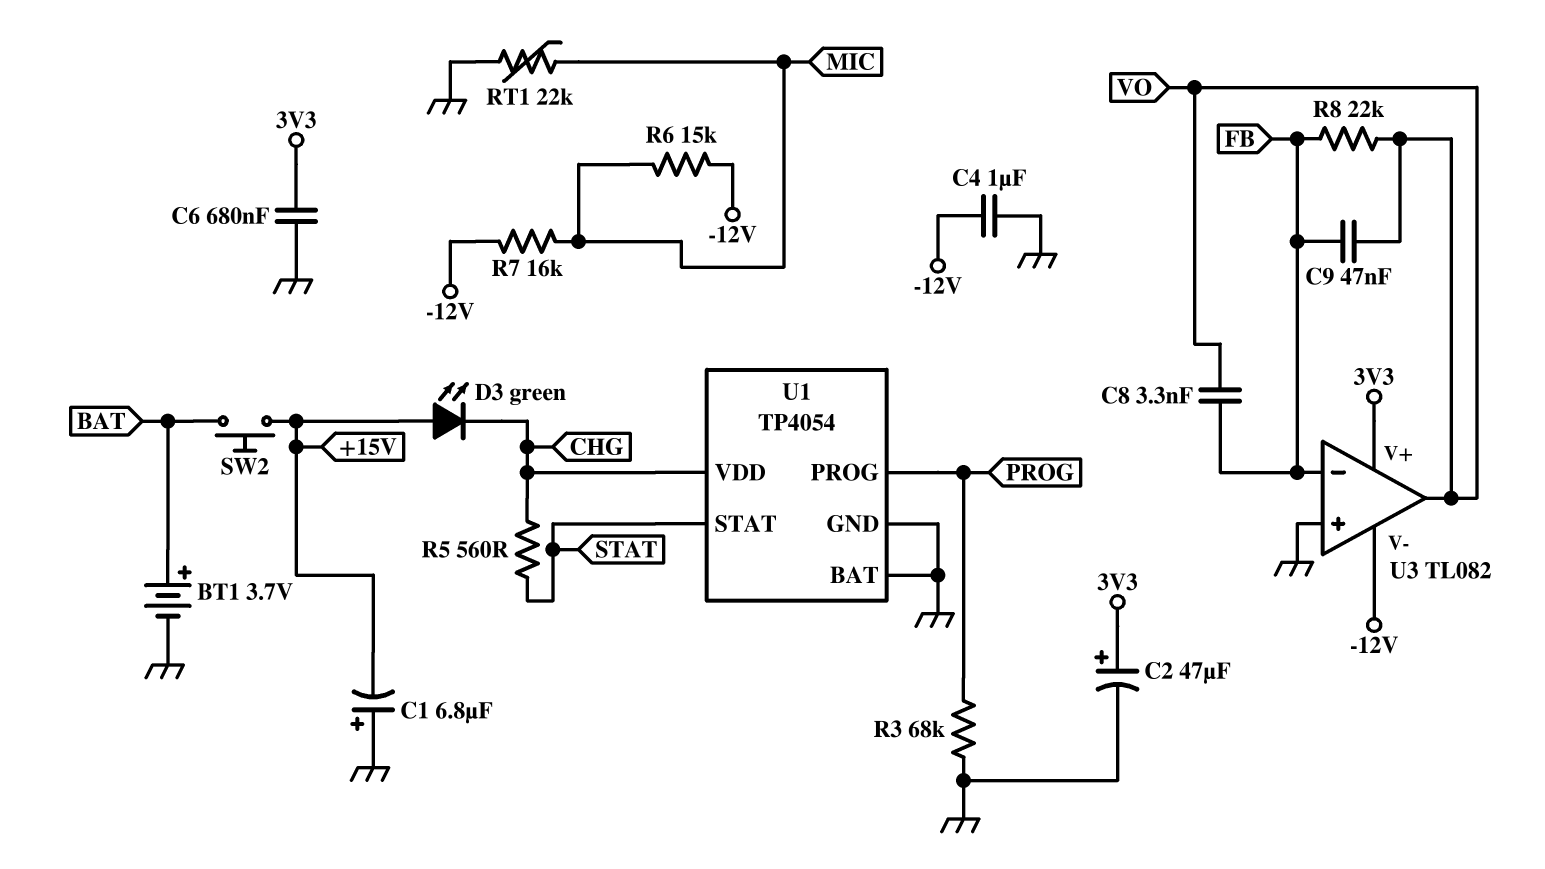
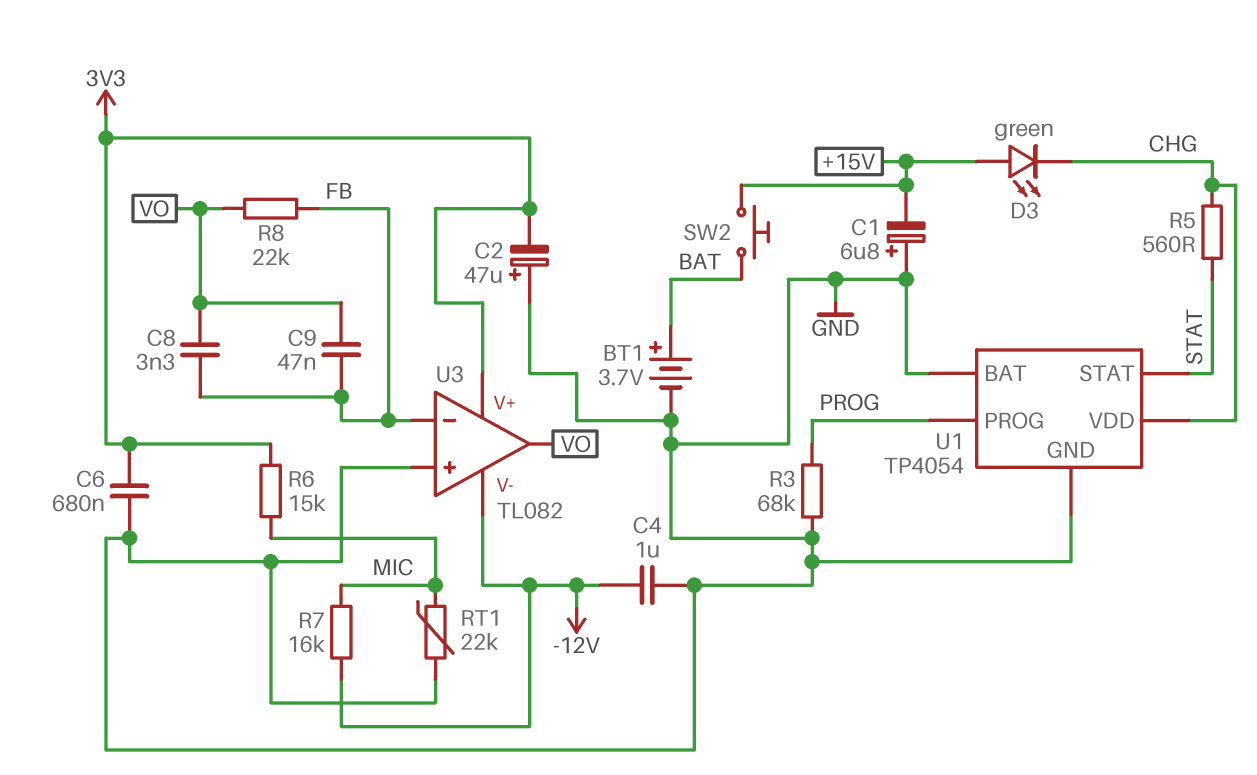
C2: 47uF (plus 3V3, minus GND) -> 47uF (plus GND, minus 3V3)
R6: 15k (-12V, MIC) -> 15k (3V3, MIC)

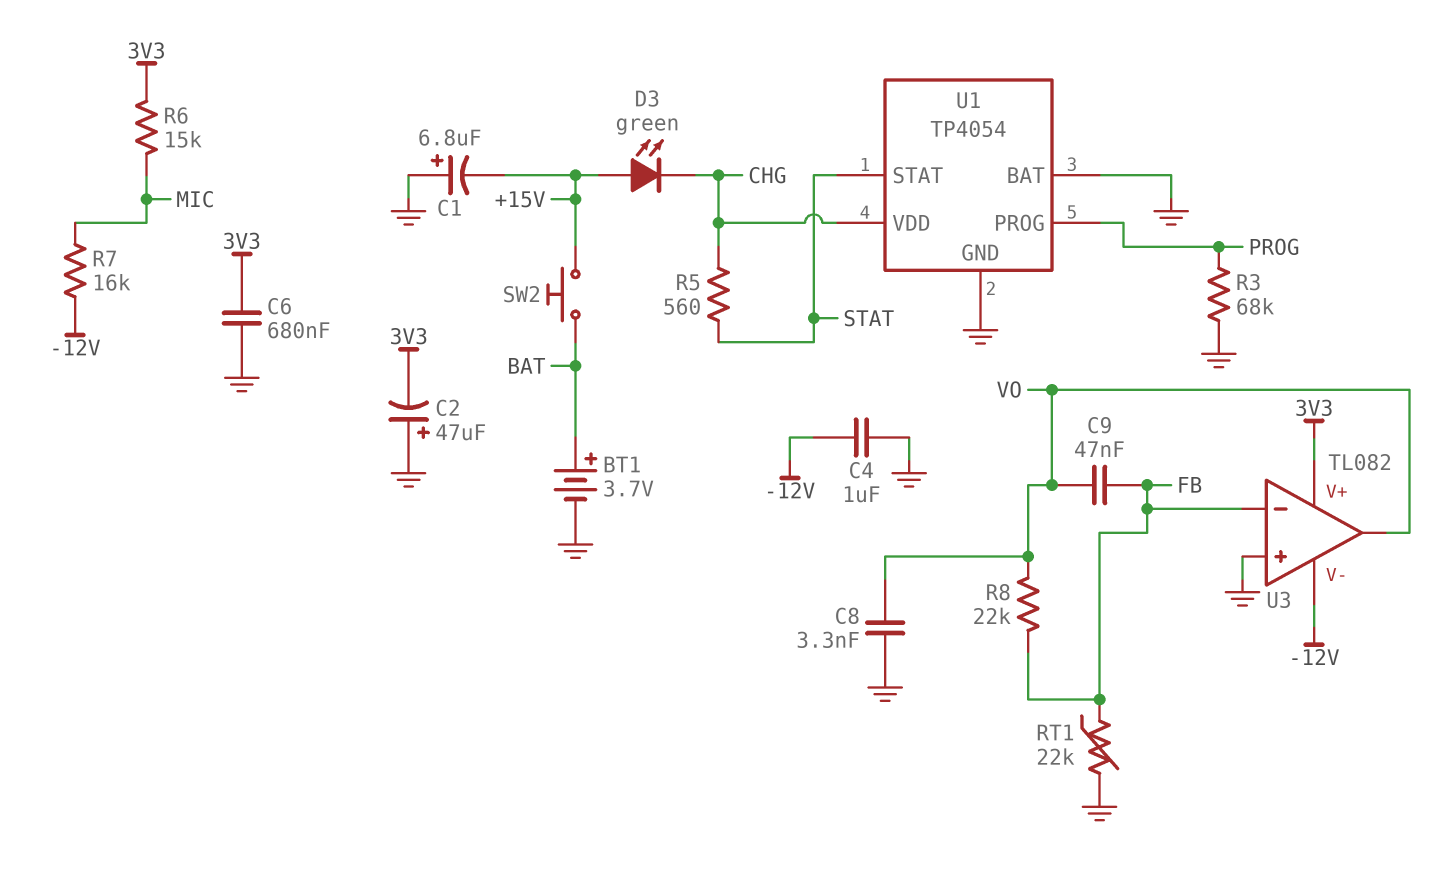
C8: 3.3nF (FB, VO) -> 3.3nF (GND, VO)
RT1: 22k (GND, MIC) -> 22k (FB, GND)

